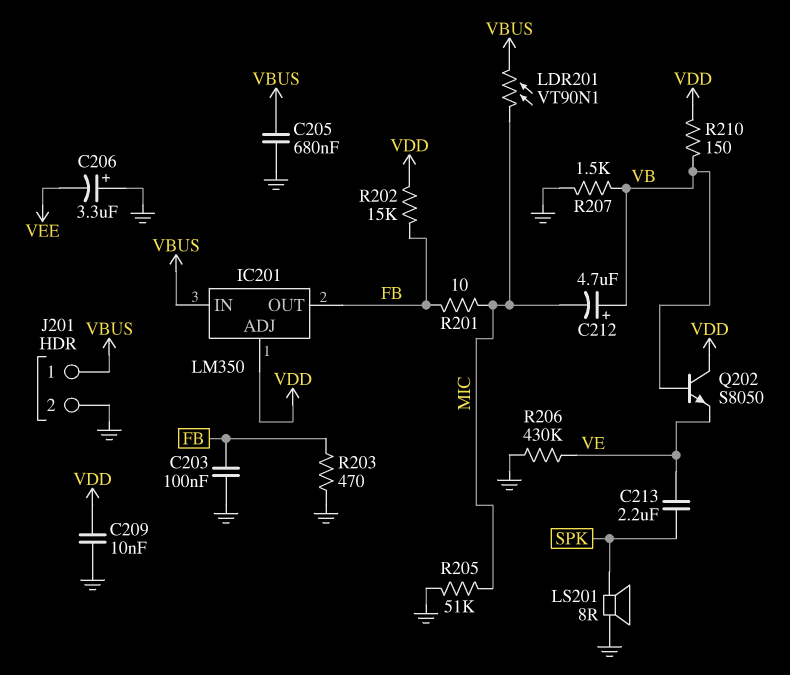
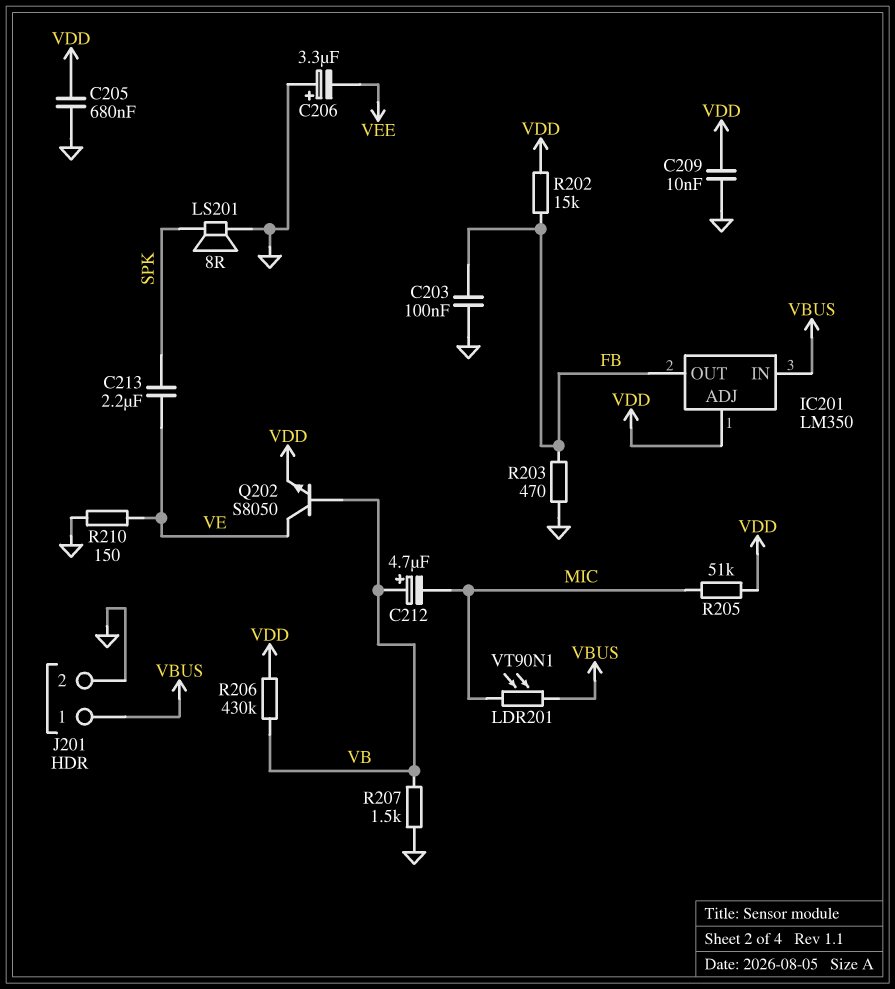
C205: 680nF (GND, VBUS) -> 680nF (GND, VDD)
Q202: NPN S8050 (B VB, C VDD, E VE) -> NPN S8050 (B VB, C VE, E VDD)
R201: 10 (FB, MIC) -> none
R205: 51k (GND, MIC) -> 51k (MIC, VDD)
R206: 430k (GND, VE) -> 430k (VB, VDD)
R210: 150 (VB, VDD) -> 150 (GND, VE)

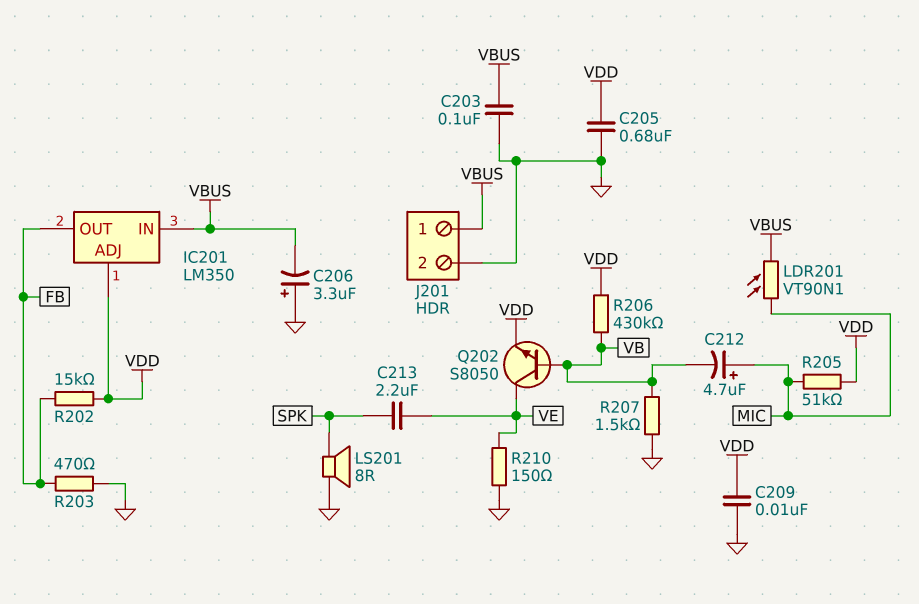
C203: 100nF (FB, GND) -> 100nF (GND, VBUS)
C206: 3.3uF (plus GND, minus VEE) -> 3.3uF (plus GND, minus VBUS)
C212: 4.7uF (plus VB, minus MIC) -> 4.7uF (plus MIC, minus VB)

